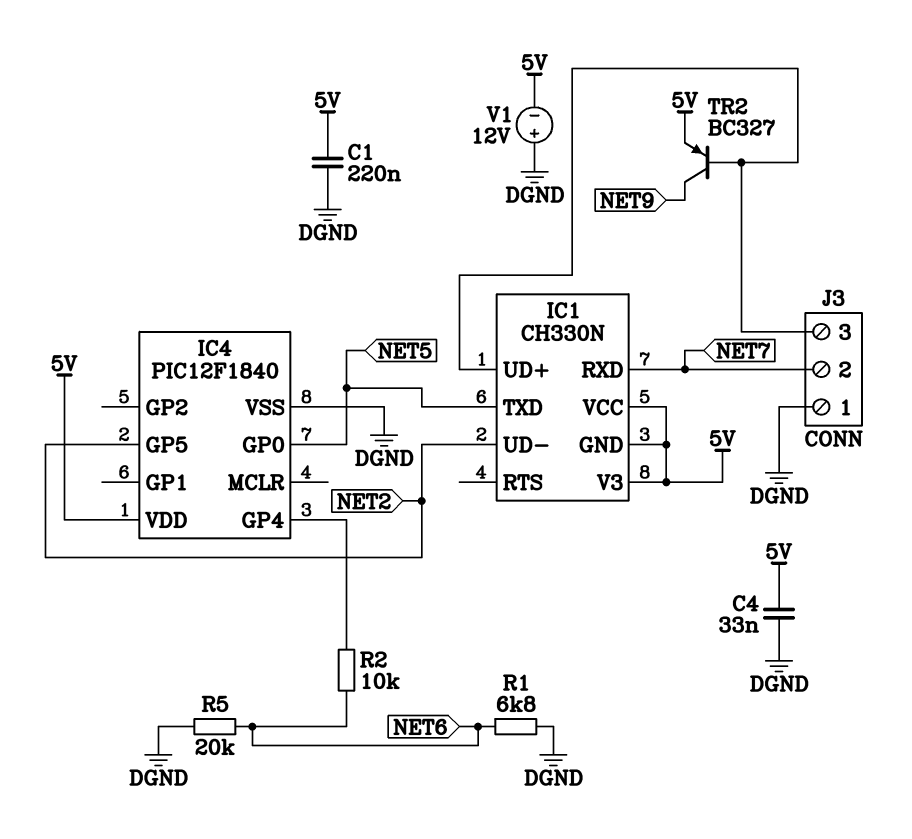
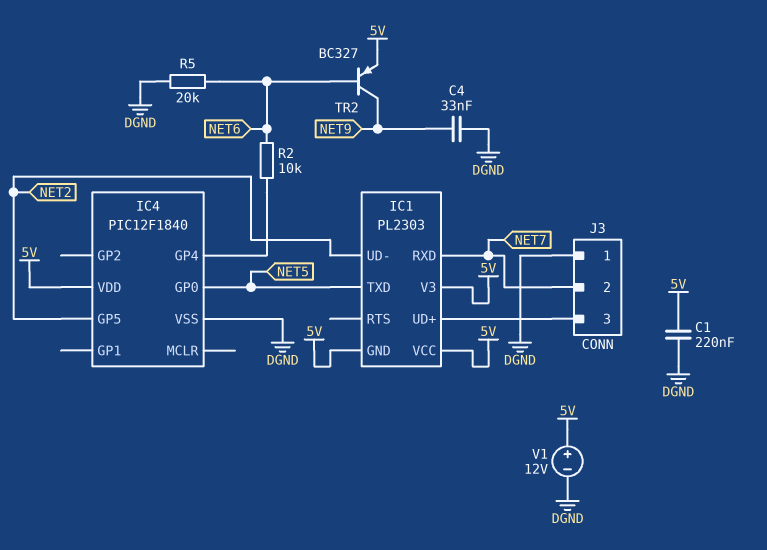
C4: 33nF (5V, DGND) -> 33nF (DGND, NET9)
IC1: CH330N -> PL2303
R1: 6.8k (DGND, NET6) -> none
TR2: PNP BC327 (B IC1/UD+, C NET9, E 5V) -> PNP BC327 (B NET6, C NET9, E 5V)
V1: 12V (plus DGND, minus 5V) -> 12V (plus 5V, minus DGND)

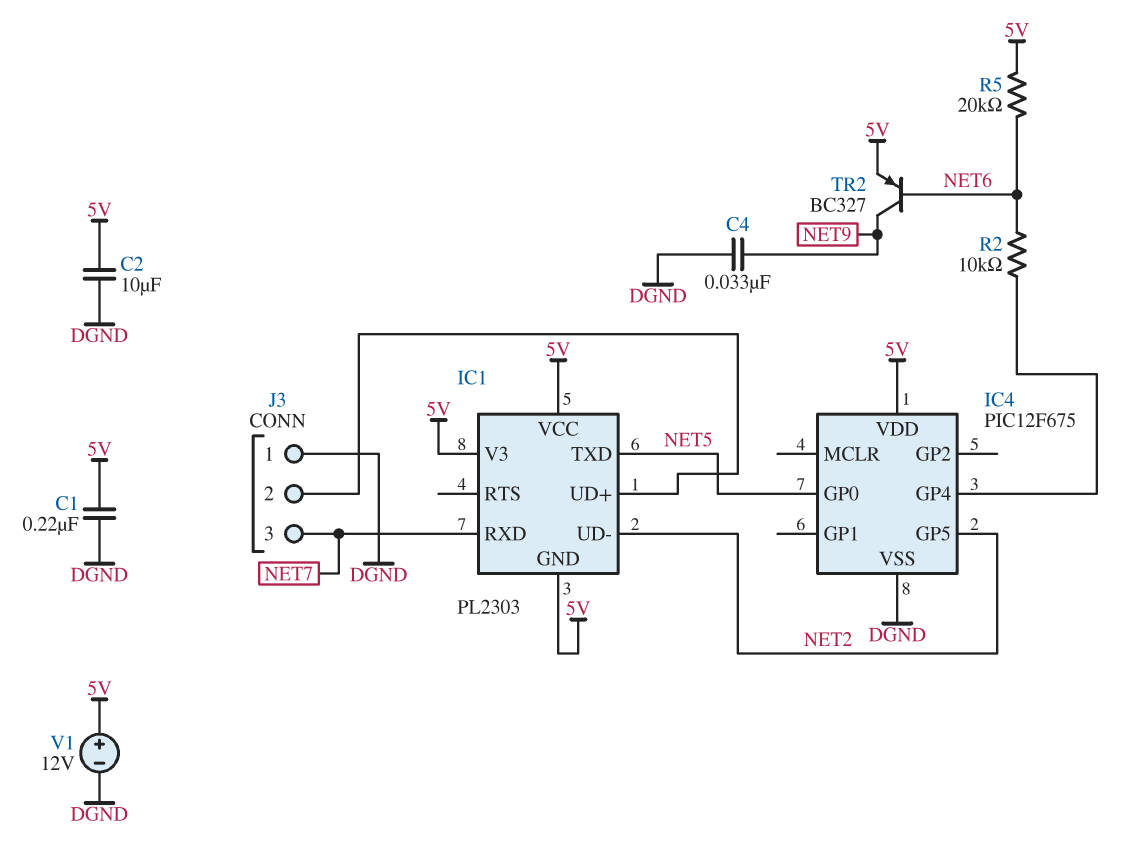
C2: none -> 10uF (5V, DGND)
IC4: PIC12F1840 -> PIC12F675
J3 pin 2: NET7 -> IC1/UD+
J3 pin 3: IC1/UD+ -> NET7
R5: 20k (DGND, NET6) -> 20k (5V, NET6)

